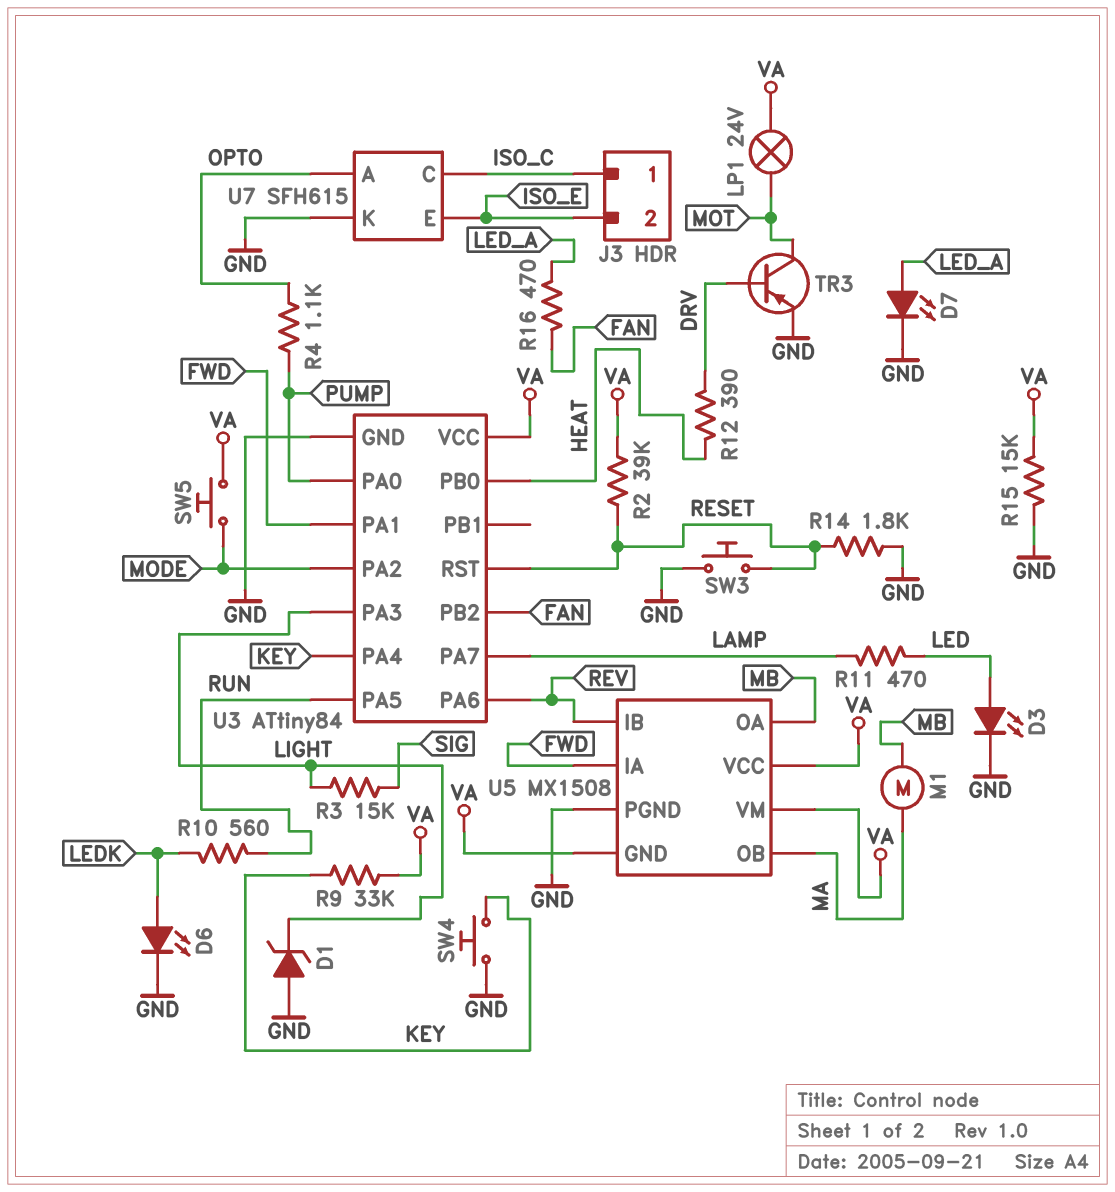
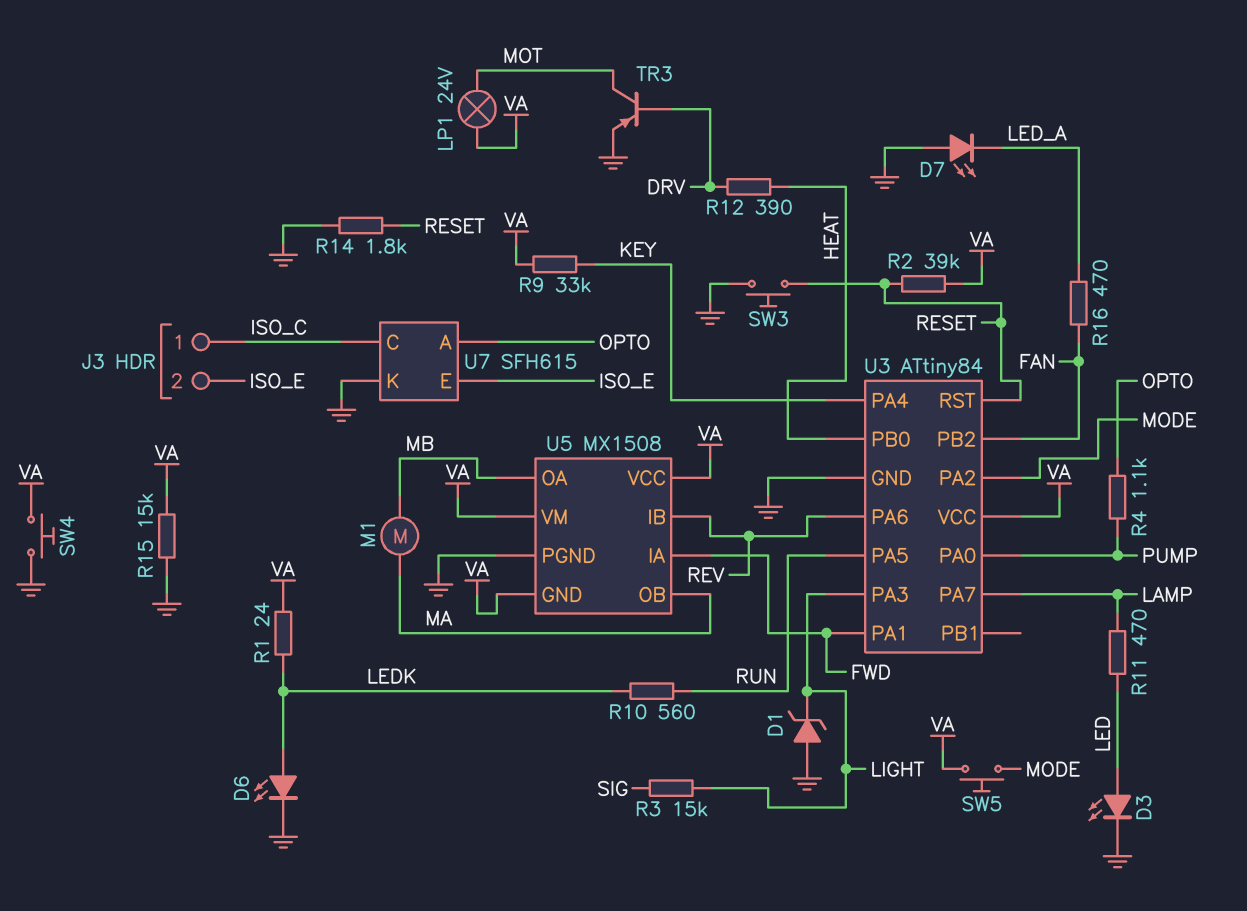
D7: LED (A LED_A, K GND) -> LED (A GND, K LED_A)
R1: none -> 24 (LEDK, VA)
SW4: button (GND, KEY) -> button (GND, VA)

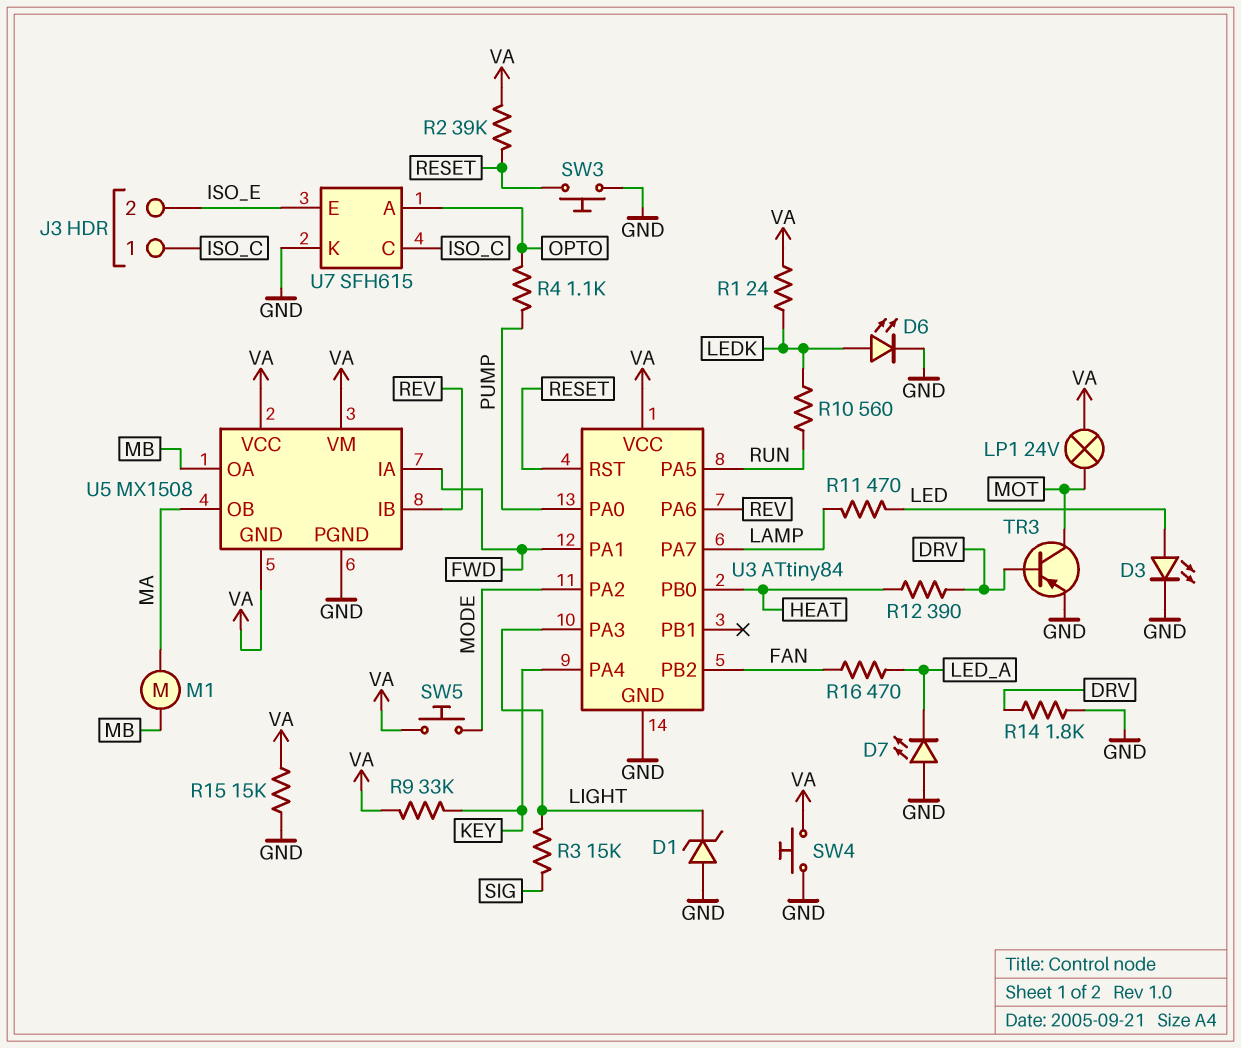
R14: 1.8k (GND, RESET) -> 1.8k (DRV, GND)

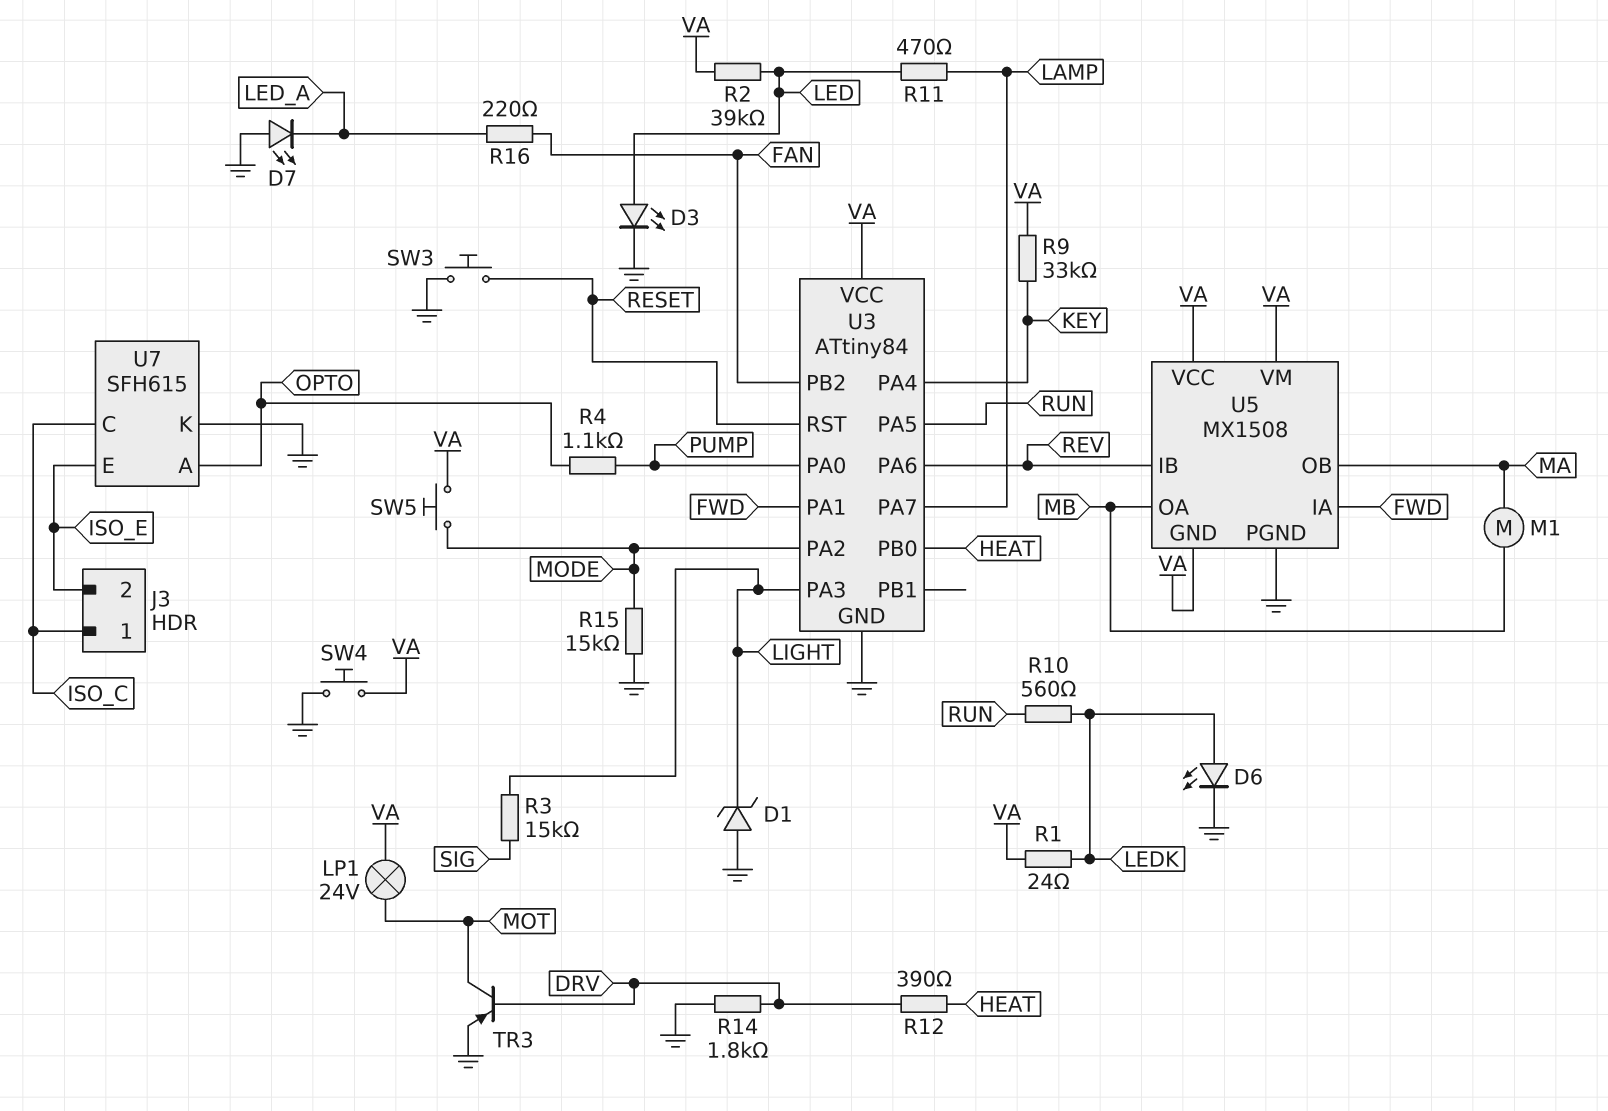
R2: 39k (RESET, VA) -> 39k (LED, VA)
R15: 15k (GND, VA) -> 15k (GND, MODE)
R16: 470 (FAN, LED_A) -> 220 (FAN, LED_A)

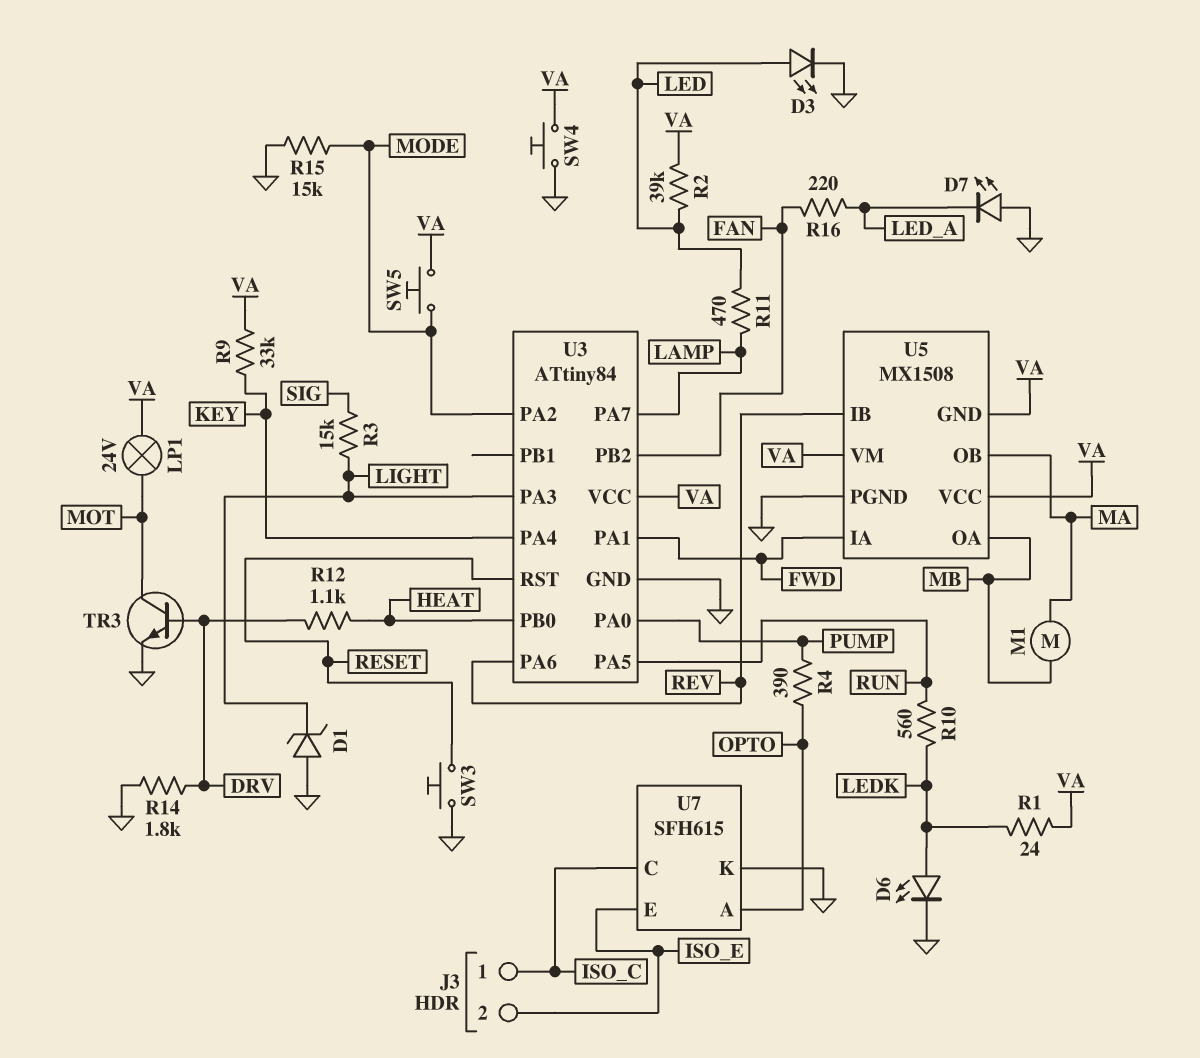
R4: 1.1k (OPTO, PUMP) -> 390 (OPTO, PUMP)
R12: 390 (DRV, HEAT) -> 1.1k (DRV, HEAT)
TR3: PNP (B DRV, C MOT, E GND) -> NPN (B DRV, C MOT, E GND)

